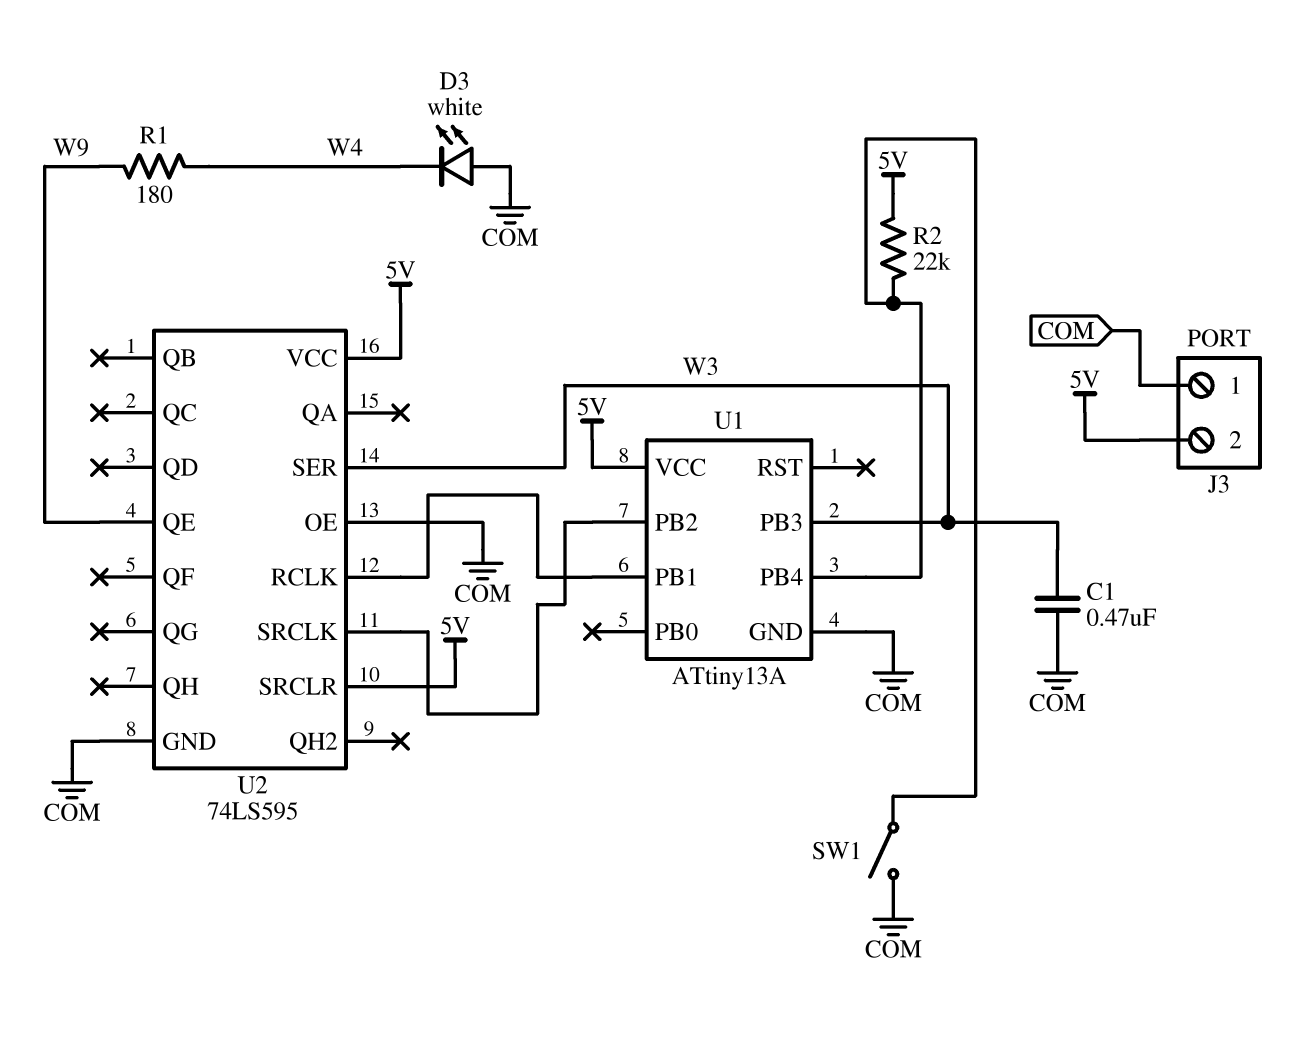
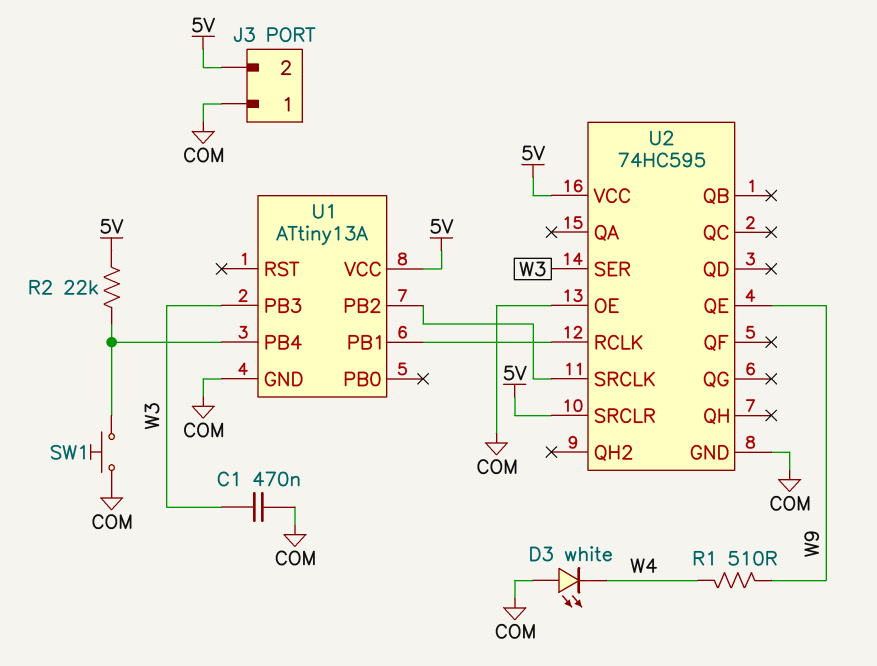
R1: 180 (W4, W9) -> 510 (W4, W9)
SW1: switch (COM, U1/PB4) -> button (COM, U1/PB4)
U2: 74LS595 -> 74HC595

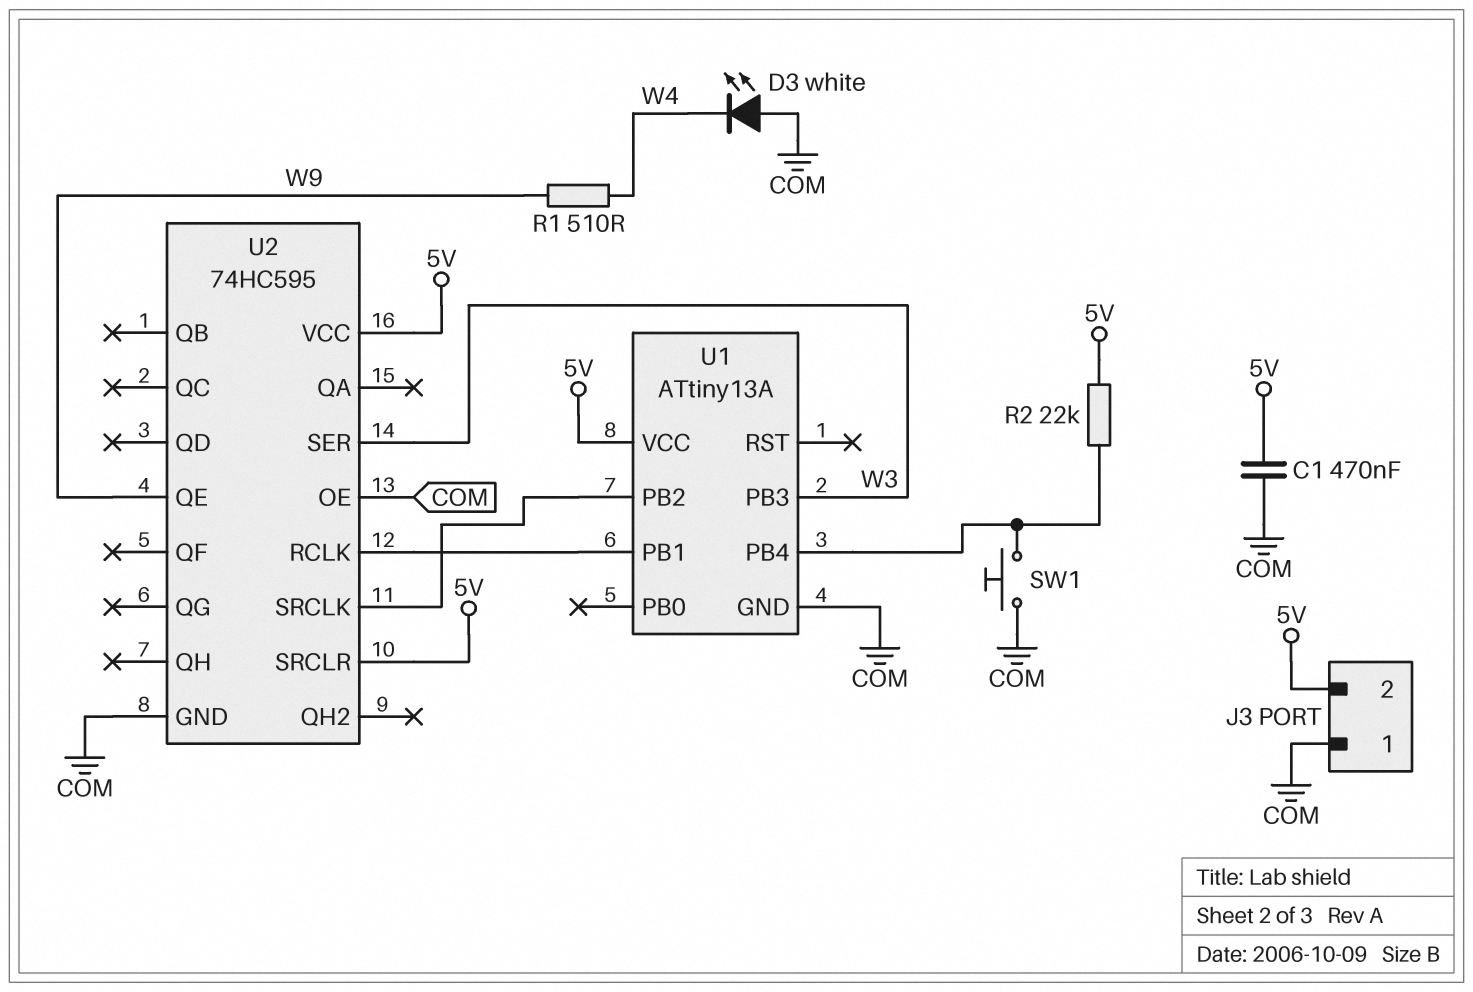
C1: 470nF (COM, W3) -> 470nF (5V, COM)

